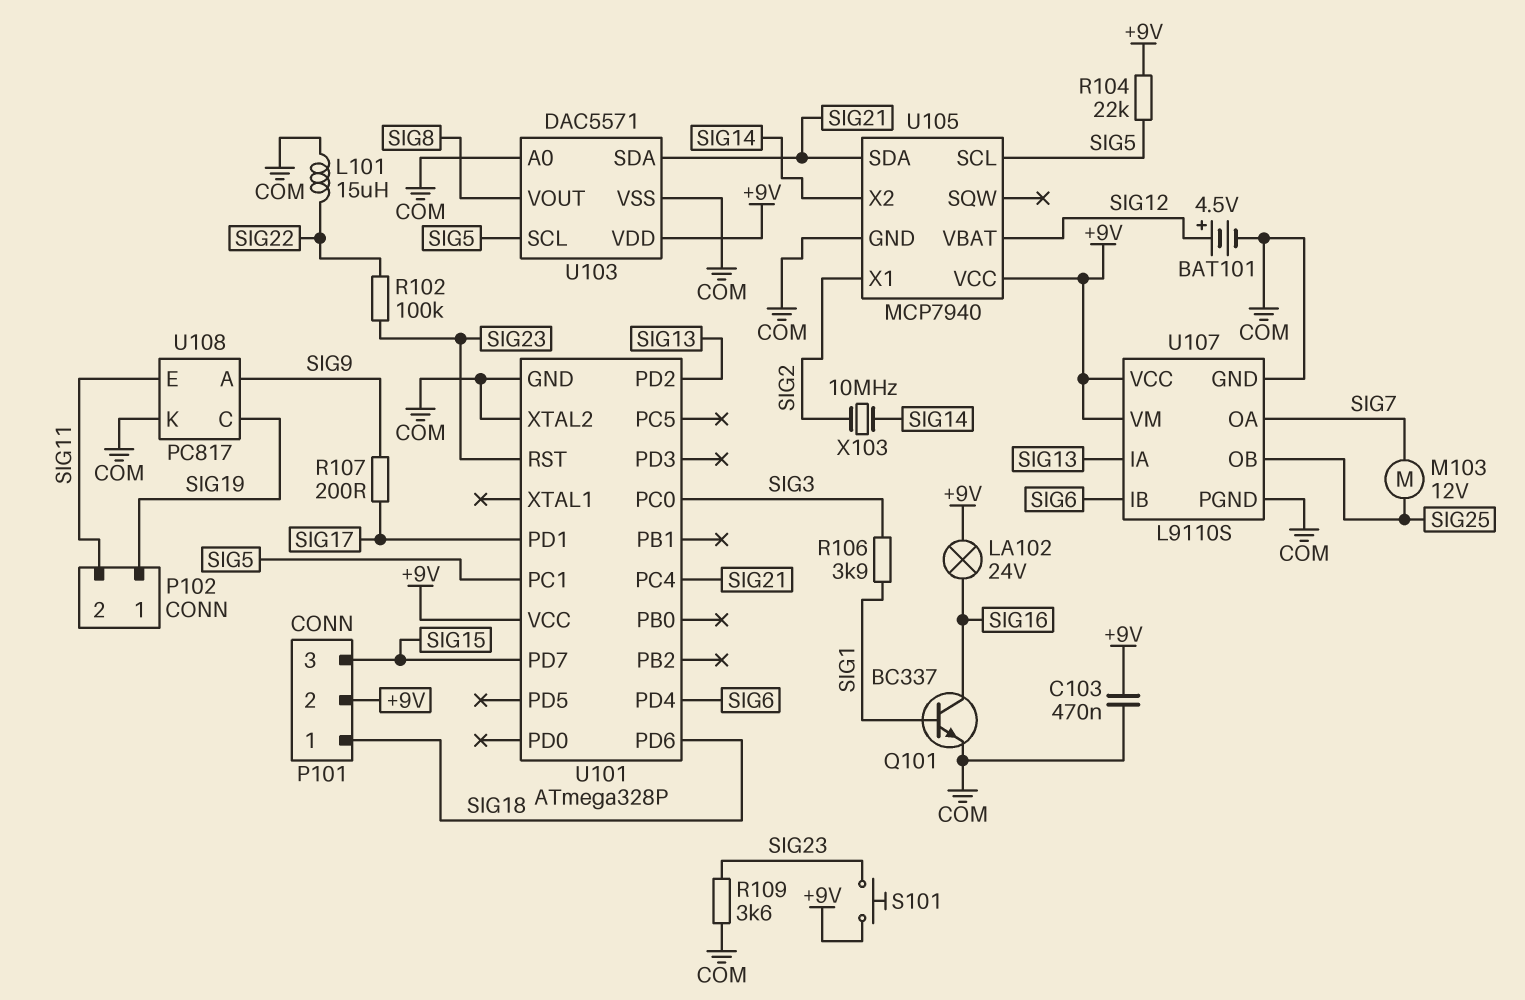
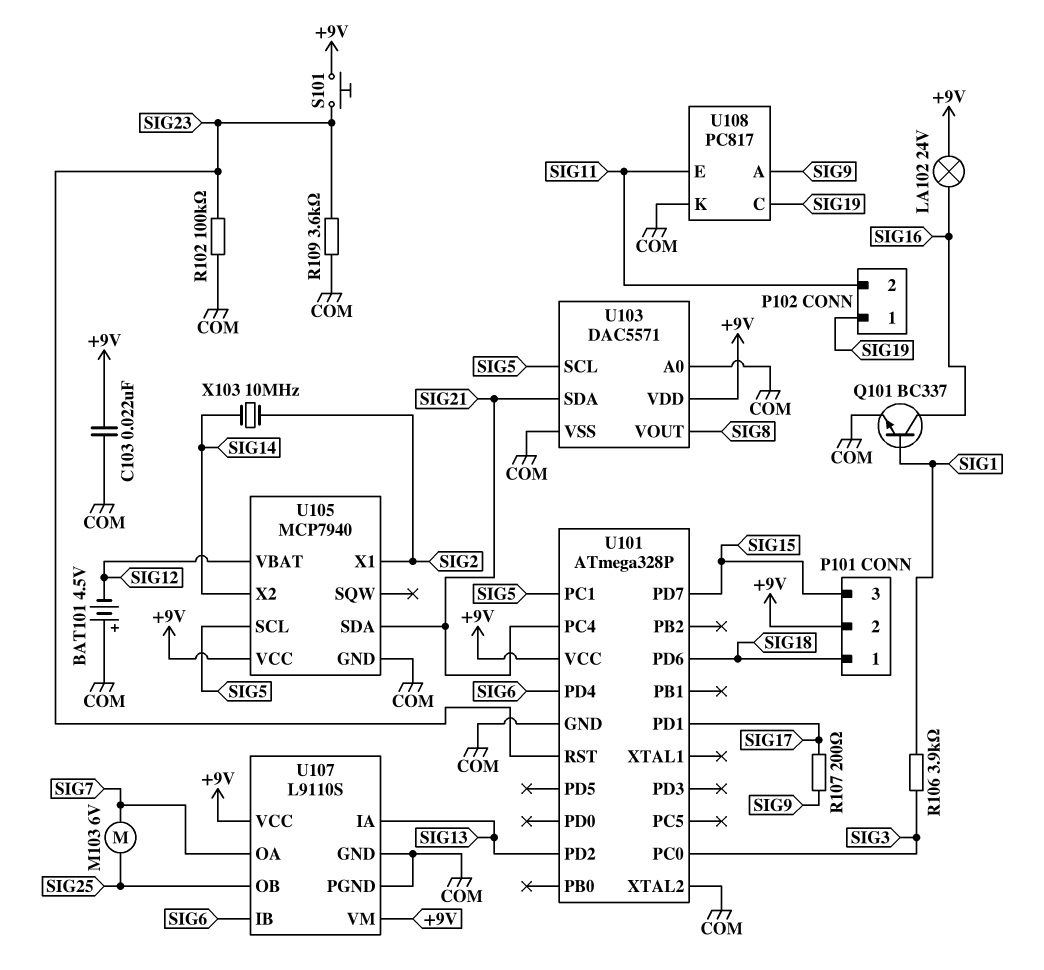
BAT101: 4.5V (plus SIG12, minus COM) -> 4.5V (plus COM, minus SIG12)
C103: 470nF (+9V, COM) -> 22nF (+9V, COM)
L101: 15uH (COM, SIG22) -> none
M103: motor 12V (SIG7, SIG25) -> motor 6V (SIG7, SIG25)
R102: 100k (SIG22, SIG23) -> 100k (COM, SIG23)
R104: 22k (+9V, SIG5) -> none

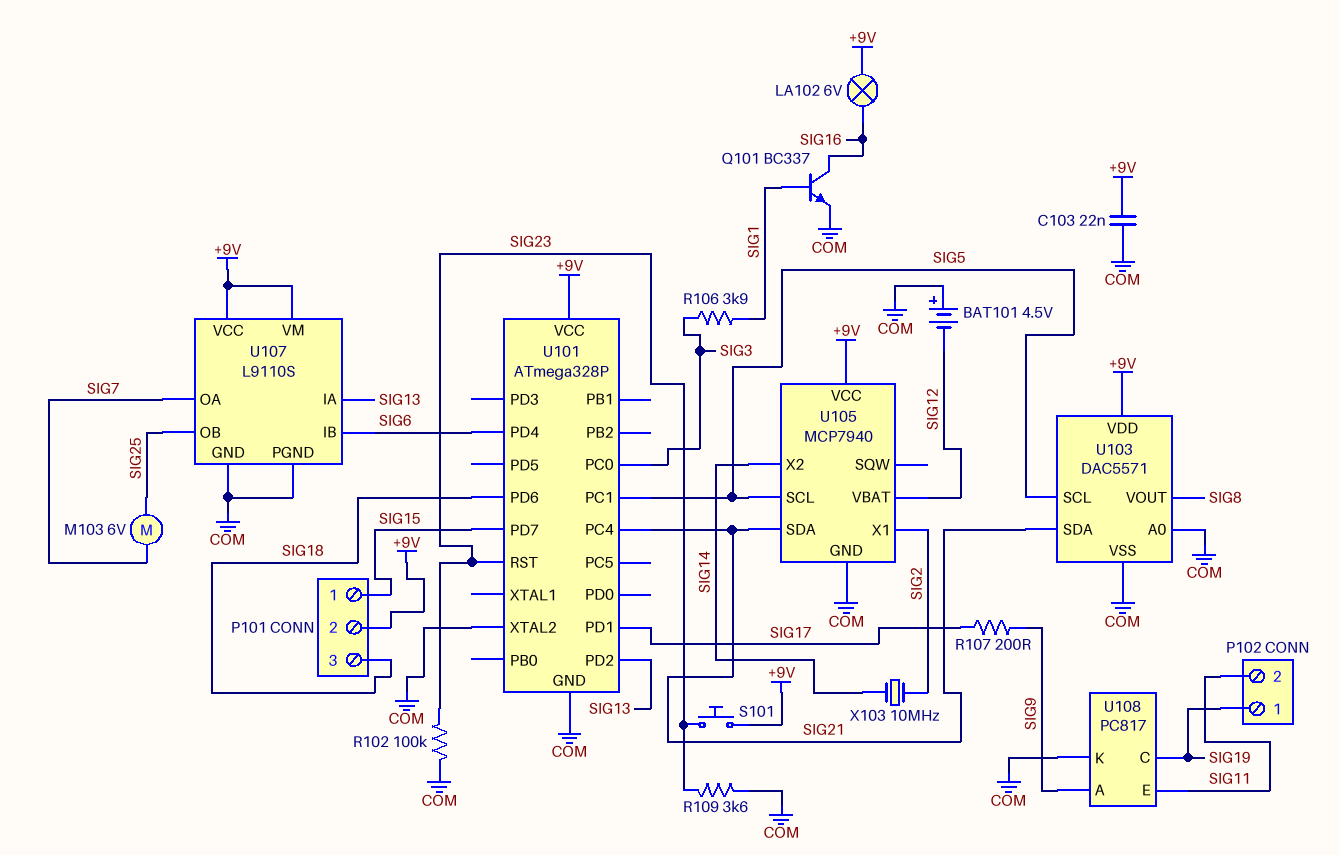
LA102: lamp 24V (+9V, SIG16) -> lamp 6V (+9V, SIG16)
P101 pin 1: SIG18 -> SIG15
P101 pin 3: SIG15 -> SIG18

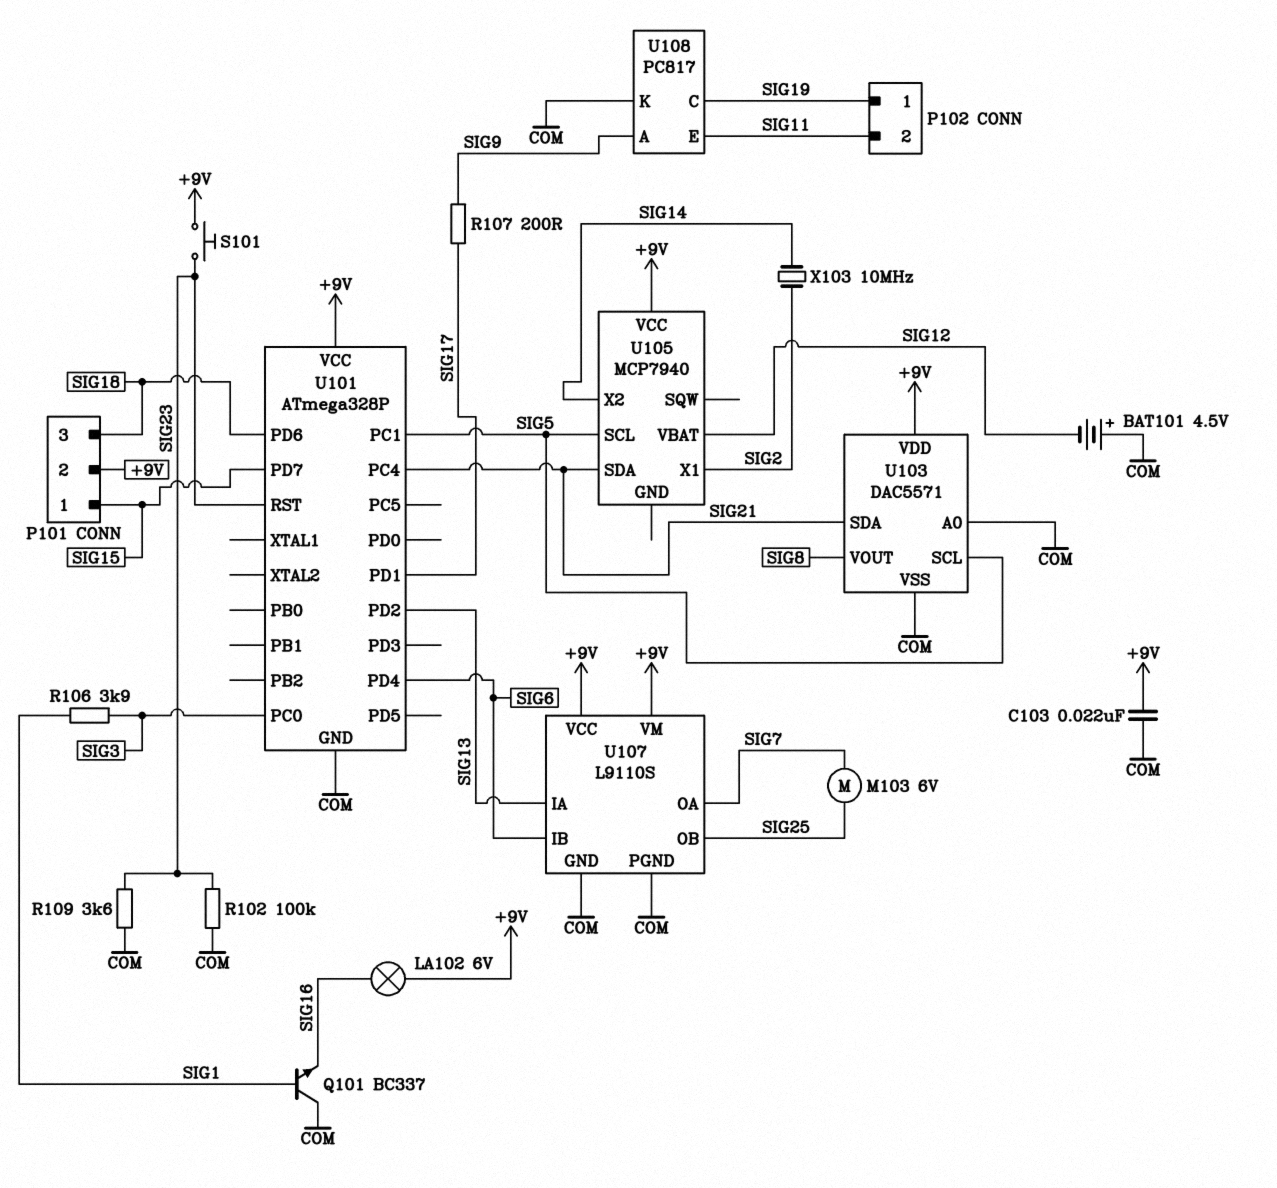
Q101: NPN BC337 (B SIG1, C SIG16, E COM) -> NPN BC337 (B SIG1, C COM, E SIG16)
U101 pin XTAL2: COM -> none
U105 pin GND: COM -> none

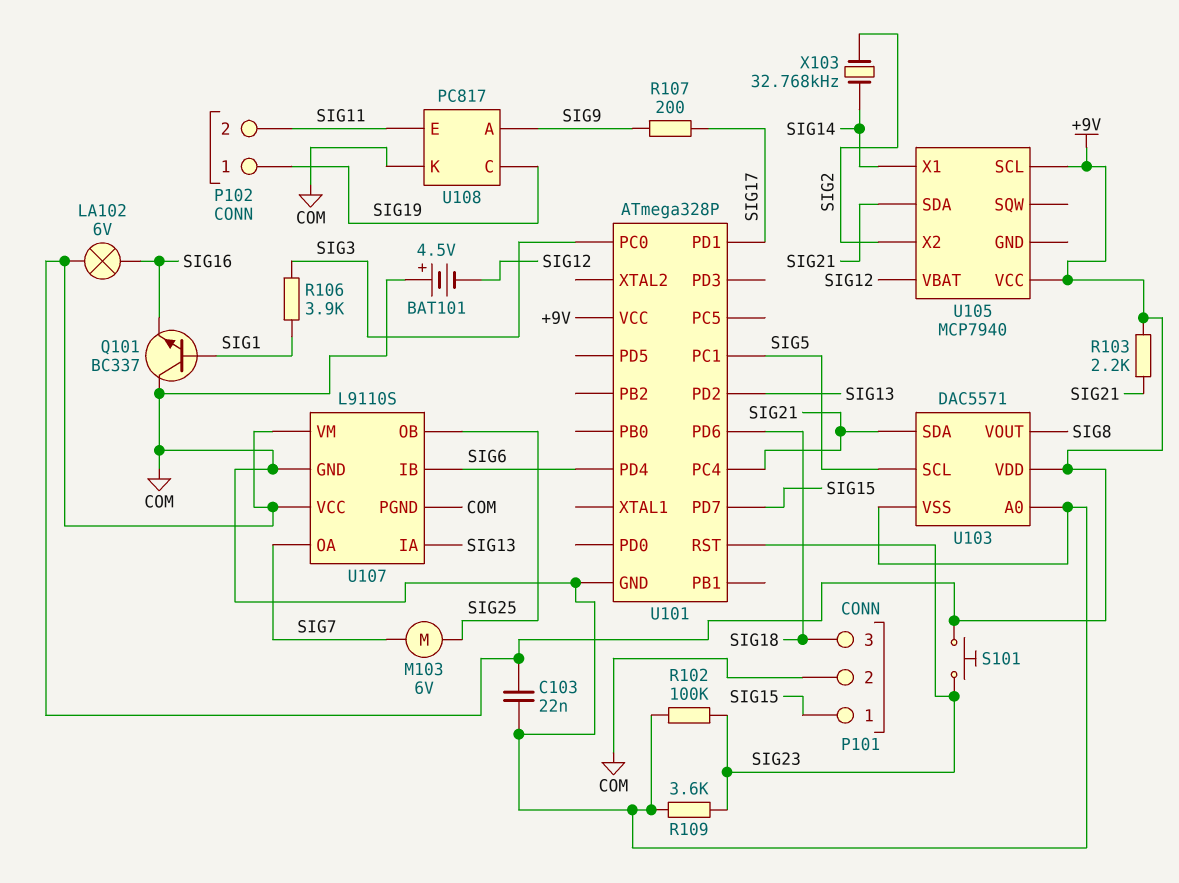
P101 pin 2: +9V -> COM
R103: none -> 2.2k (+9V, SIG21)
U105 pin SCL: SIG5 -> +9V
U105 pin X1: SIG2 -> SIG14
U105 pin X2: SIG14 -> SIG2
X103: 10MHz (SIG2, SIG14) -> 32.768kHz (SIG2, SIG14)

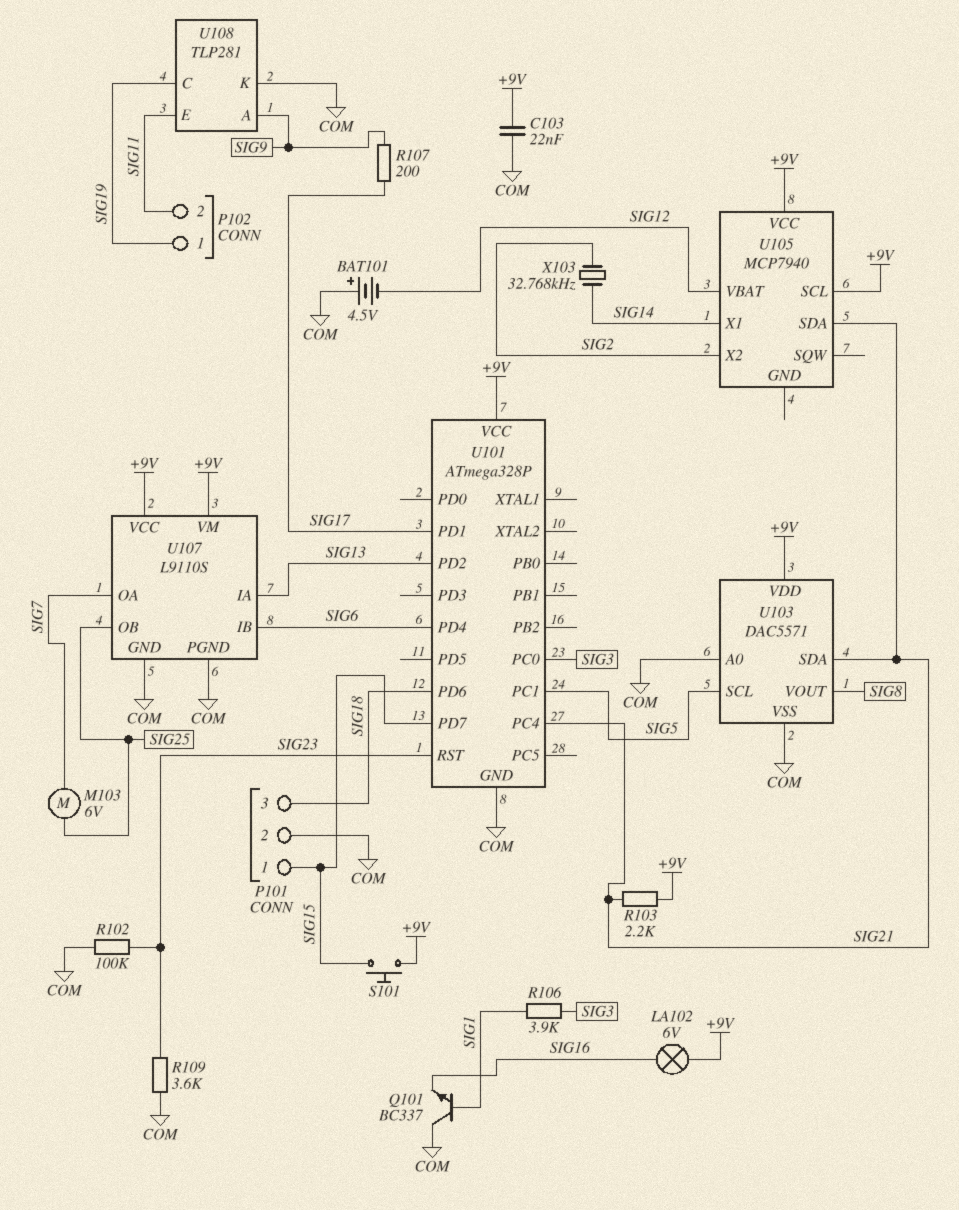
S101: button (+9V, SIG23) -> button (+9V, SIG15)
U108: PC817 -> TLP281

